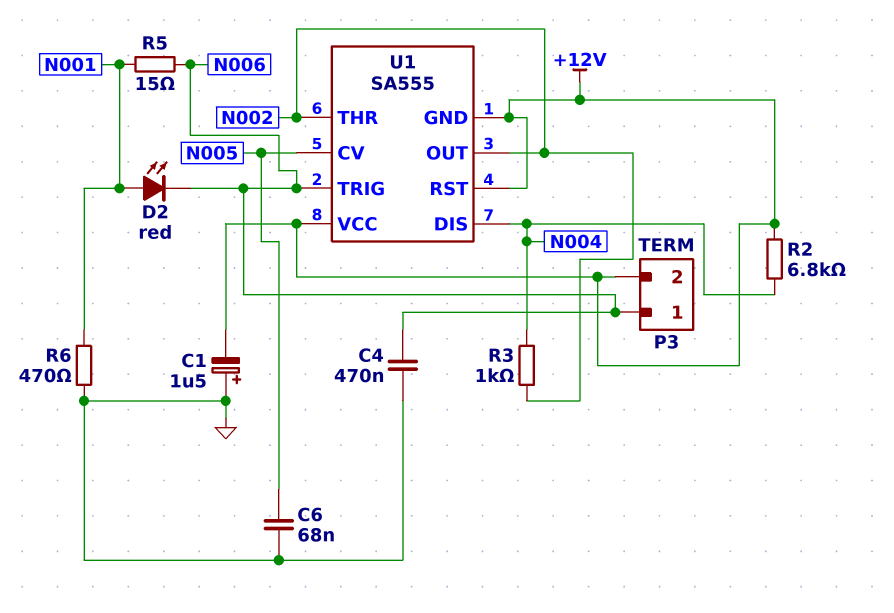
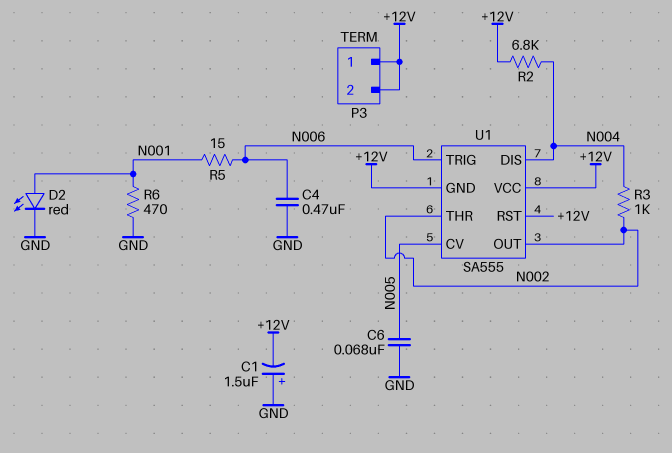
D2: LED red (A N001, K N006) -> LED red (A N001, K GND)
P3 pin 1: N006 -> +12V

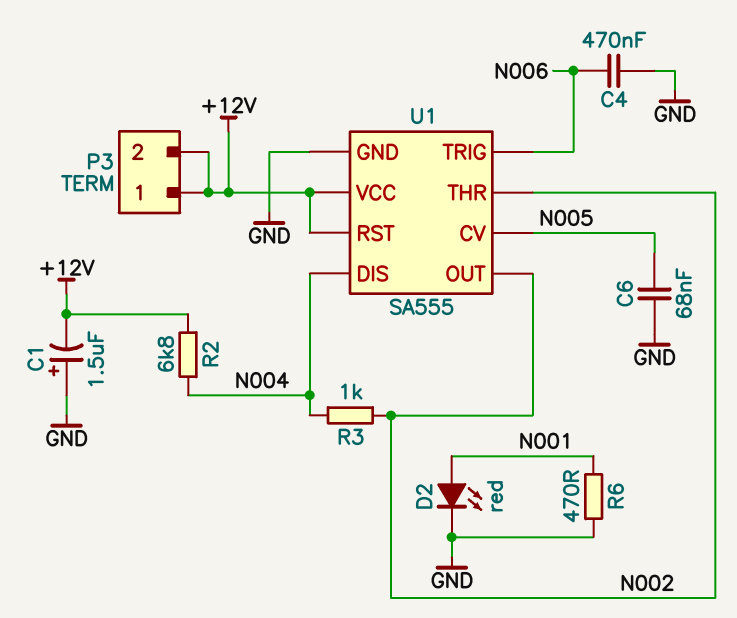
R5: 15 (N001, N006) -> none
U1 pin GND: +12V -> GND

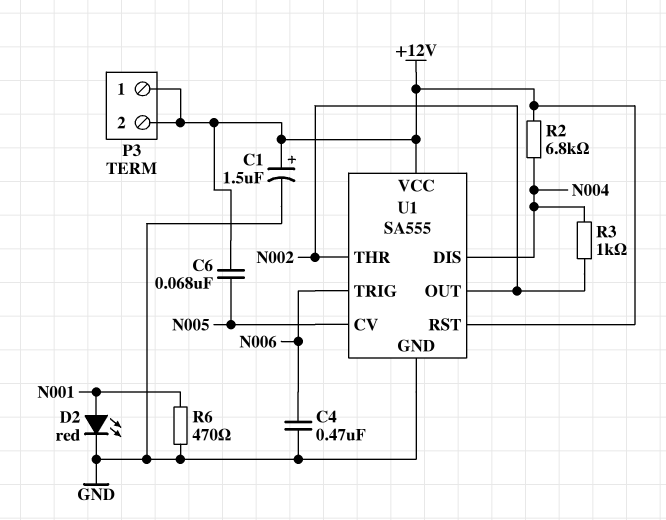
C1: 1.5uF (plus GND, minus +12V) -> 1.5uF (plus +12V, minus GND)
C6: 68nF (GND, N005) -> 68nF (+12V, N005)

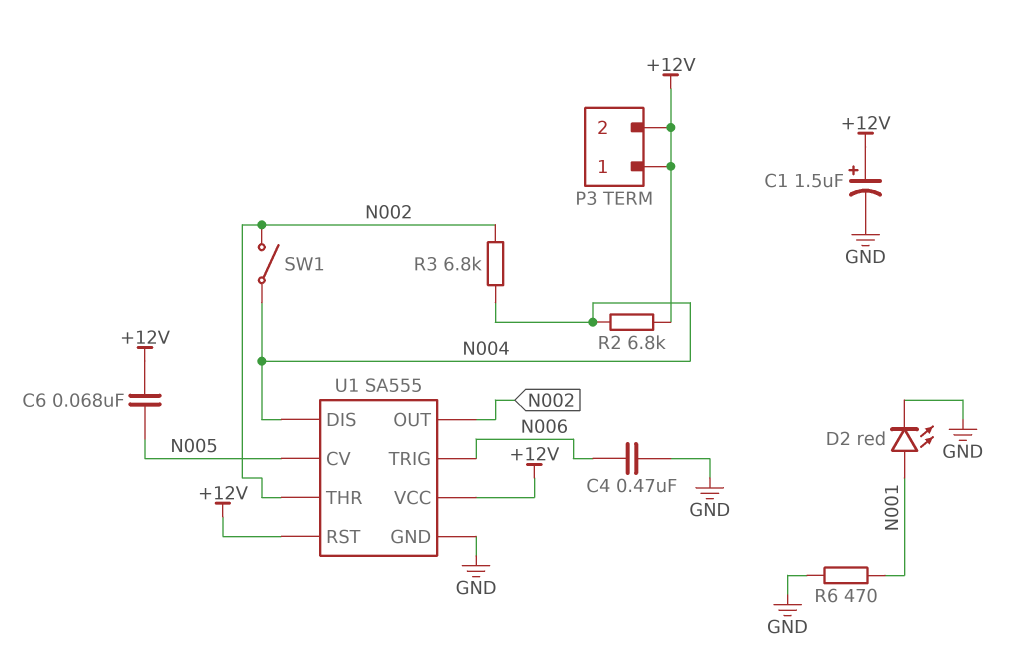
R3: 1k (N002, N004) -> 6.8k (N002, N004)
SW1: none -> switch (N002, N004)

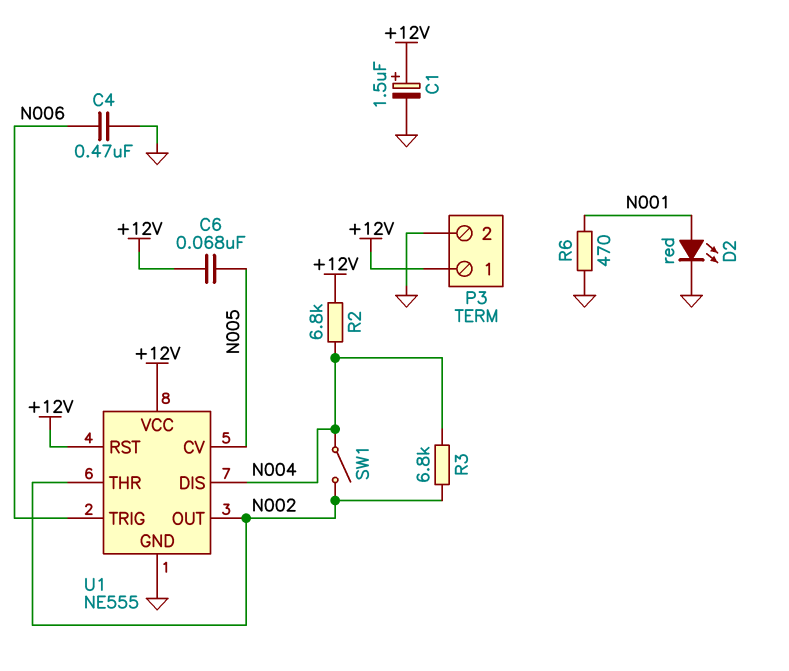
P3 pin 2: +12V -> GND
U1: SA555 -> NE555

